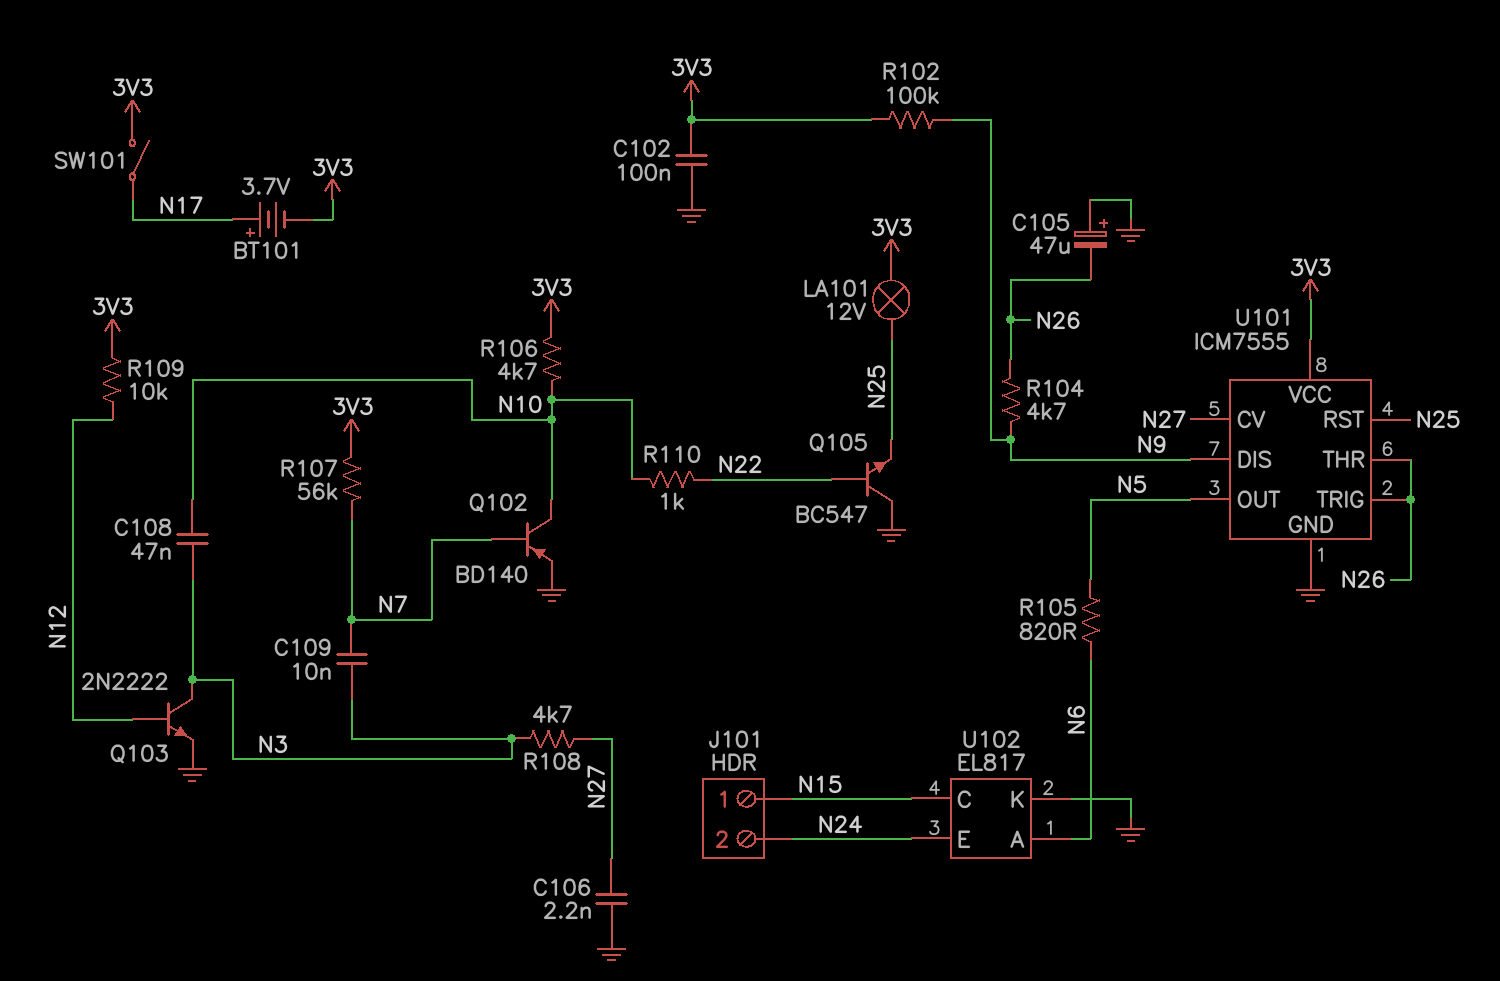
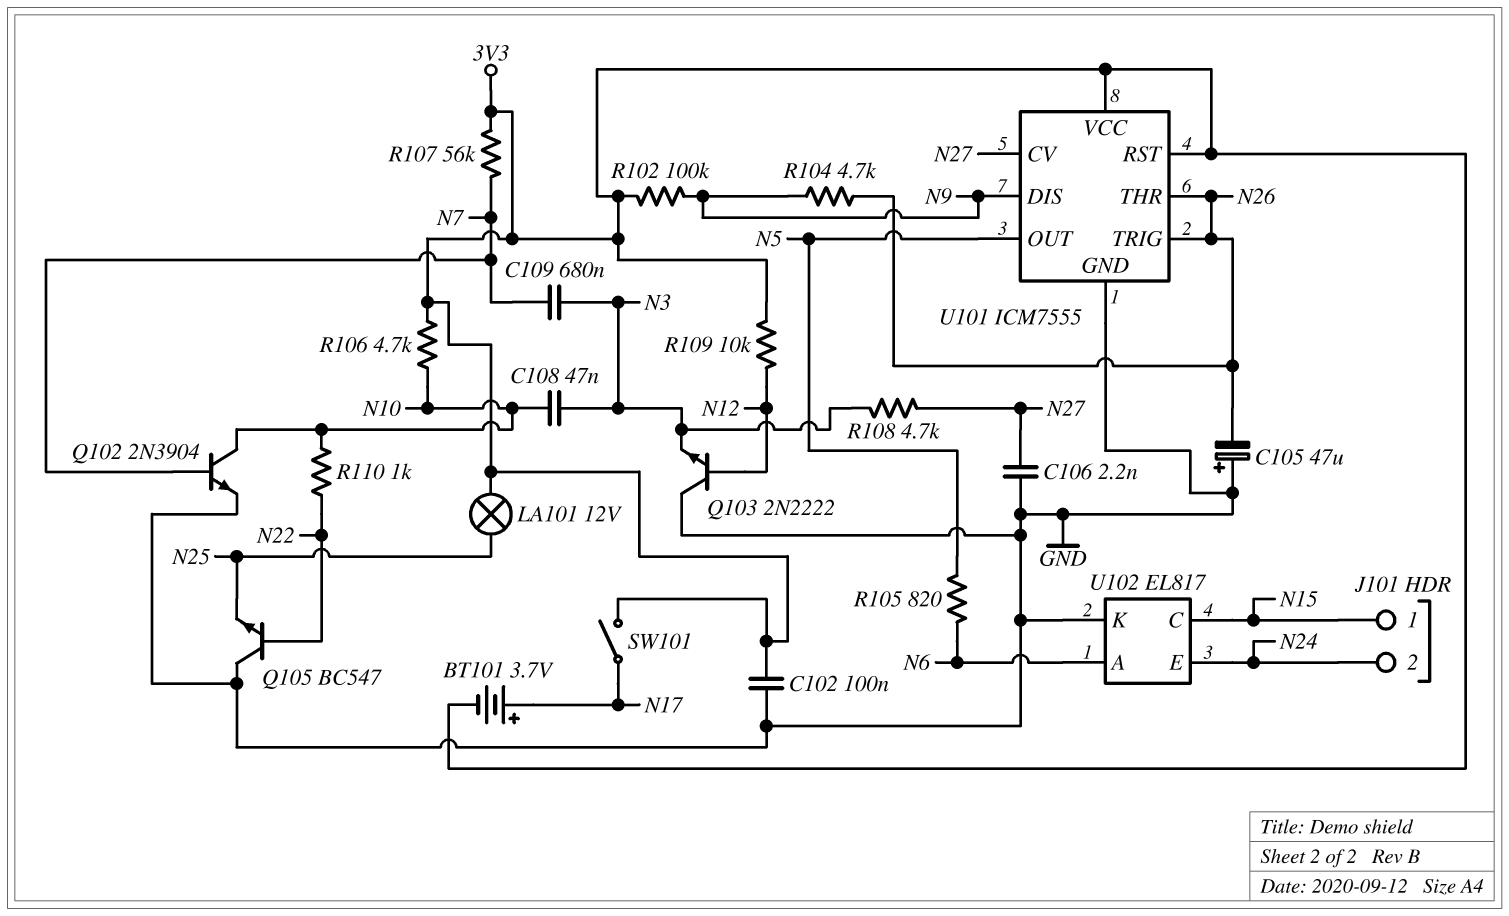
C109: 10nF (N3, N7) -> 680nF (N3, N7)
Q102: PNP BD140 (B N7, C N10, E GND) -> NPN 2N3904 (B N7, C N10, E GND)
Q103: NPN 2N2222 (B N12, C N3, E GND) -> NPN 2N2222 (B N12, C GND, E N3)
U101 pin RST: N25 -> 3V3

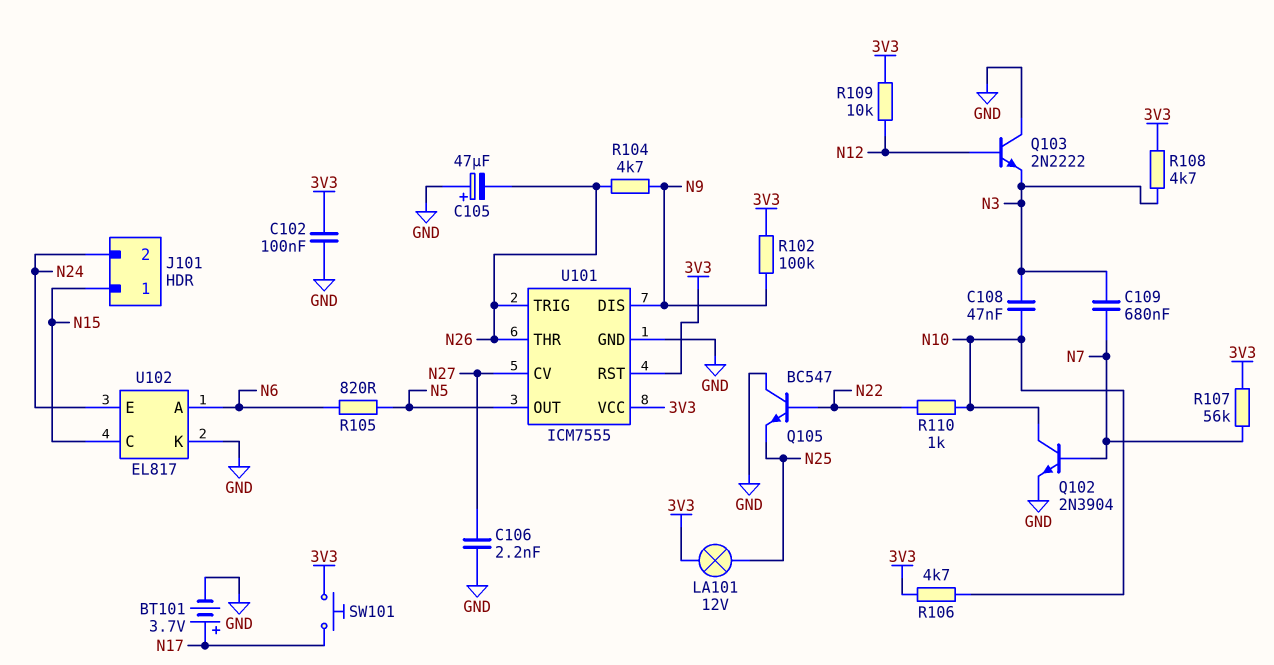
BT101: 3.7V (plus N17, minus 3V3) -> 3.7V (plus N17, minus GND)
R108: 4.7k (N3, N27) -> 4.7k (3V3, N3)
SW101: switch (3V3, N17) -> button (3V3, N17)

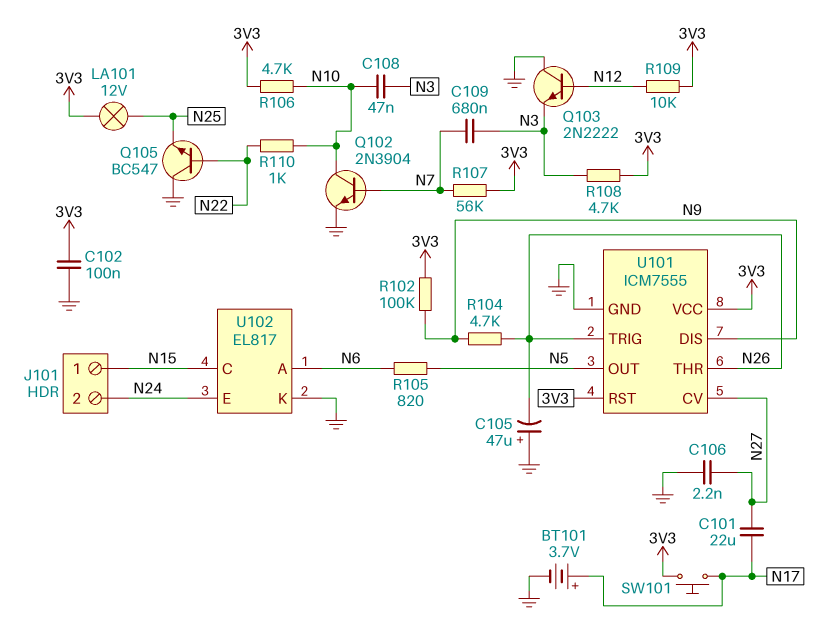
C101: none -> 22uF (N17, N27)

